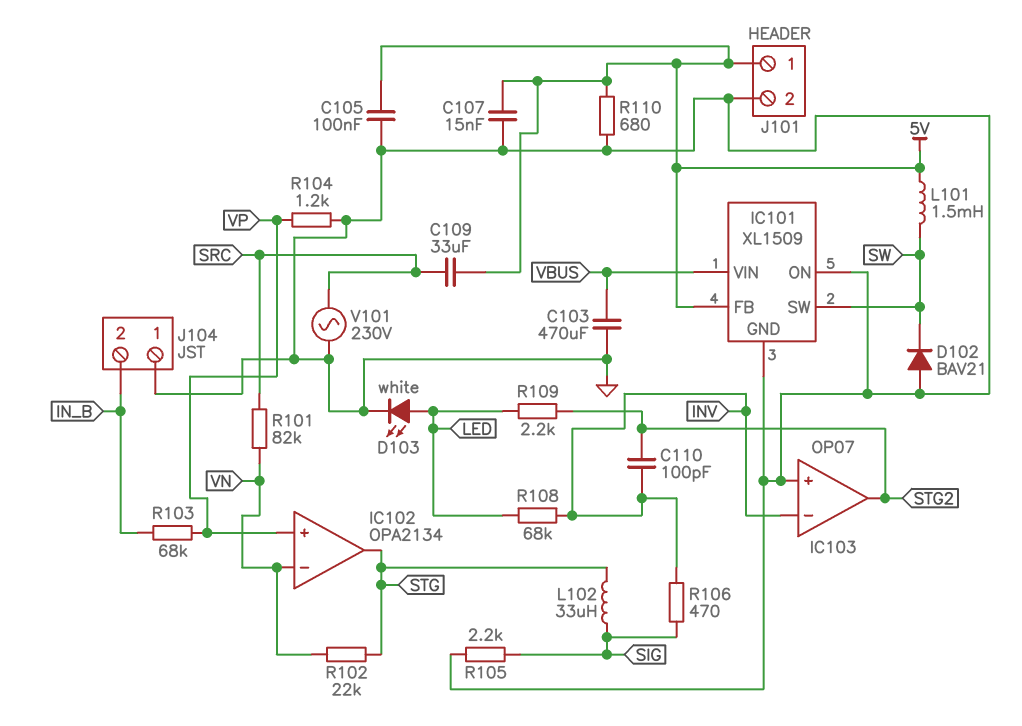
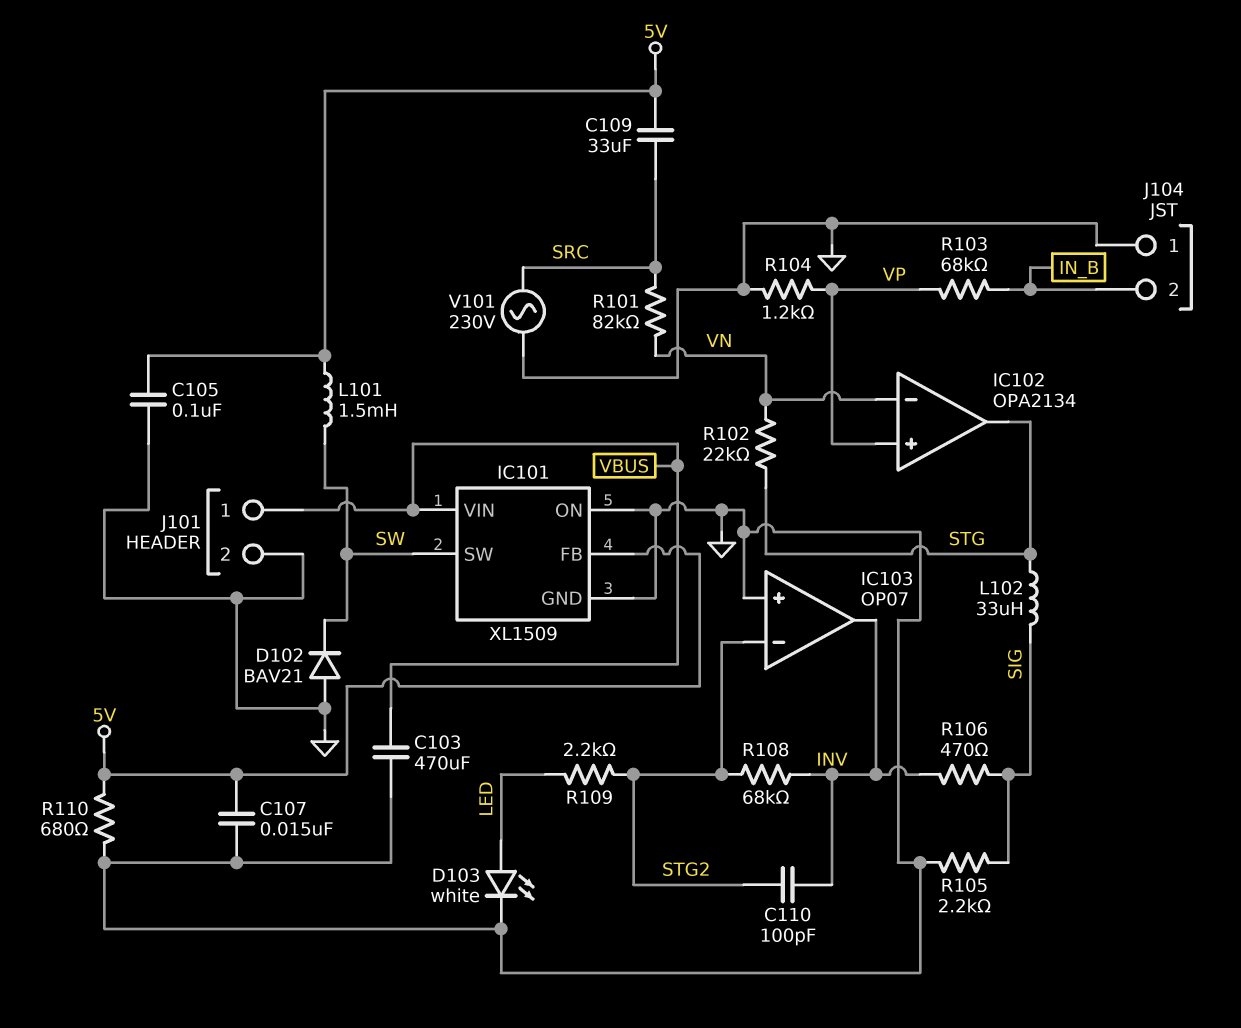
IC103 pin in-: INV -> STG2
IC103 pin out: STG2 -> INV
J101 pin 1: 5V -> VBUS
R108: 68k (INV, LED) -> 68k (INV, STG2)

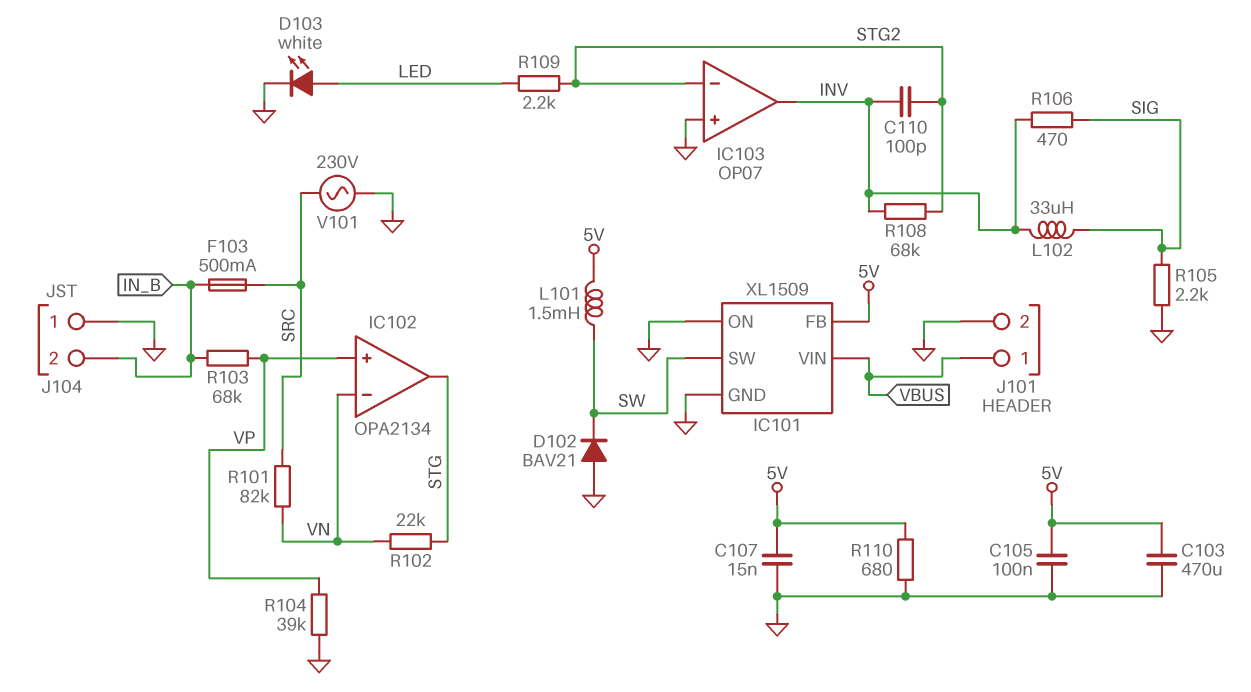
C103: 470uF (GND, VBUS) -> 470uF (5V, GND)
C109: 33uF (5V, SRC) -> none
F103: none -> 500mA (IN_B, SRC)
L102: 33uH (SIG, STG) -> 33uH (INV, SIG)
R104: 1.2k (GND, VP) -> 39k (GND, VP)

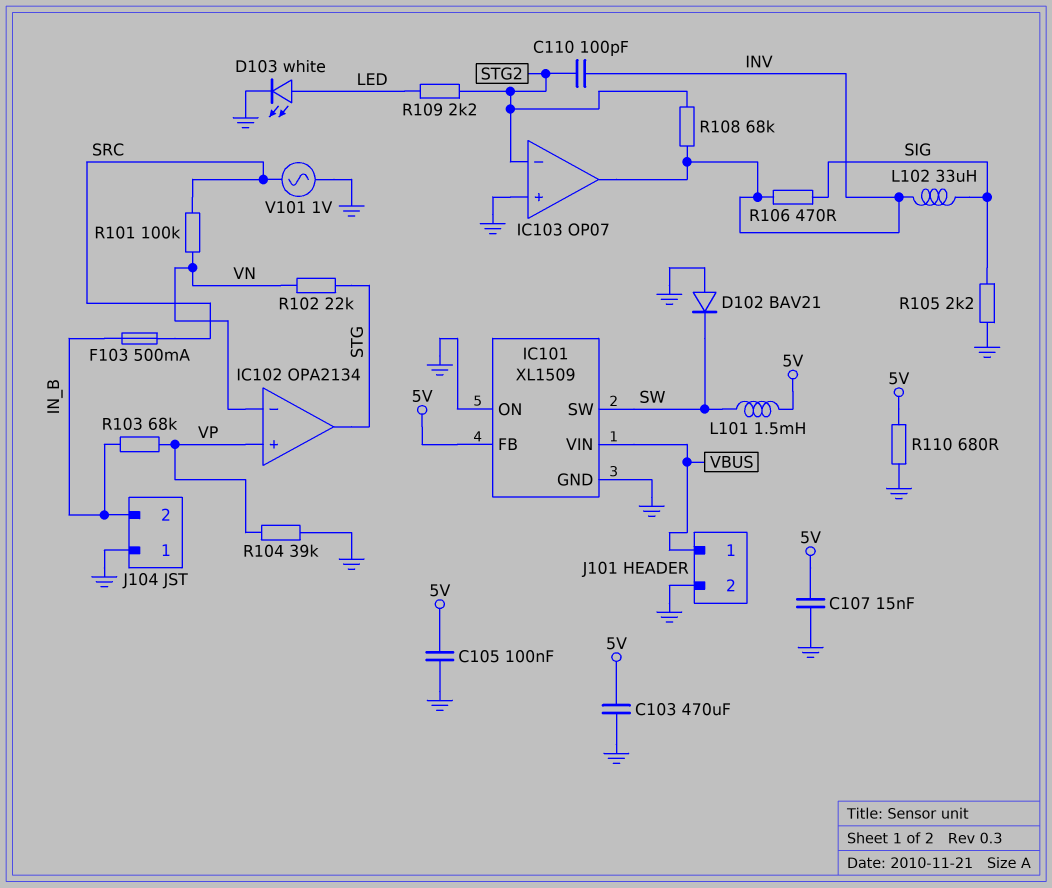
R101: 82k (SRC, VN) -> 100k (SRC, VN)
V101: AC 230V (GND, SRC) -> AC 1V (GND, SRC)

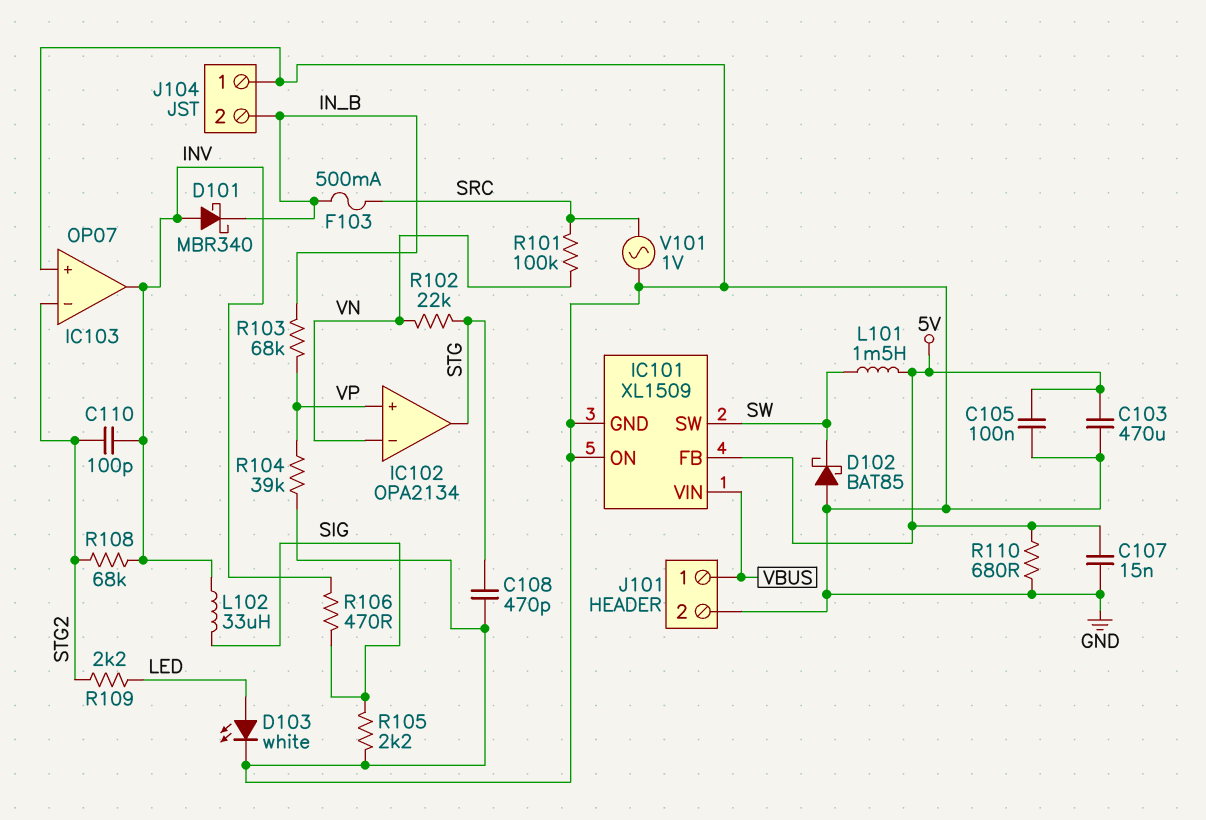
C108: none -> 470pF (GND, STG)
D101: none -> schottky MBR340 (A INV, K IN_B)
D102: diode BAV21 (A GND, K SW) -> schottky BAT85 (A GND, K SW)

